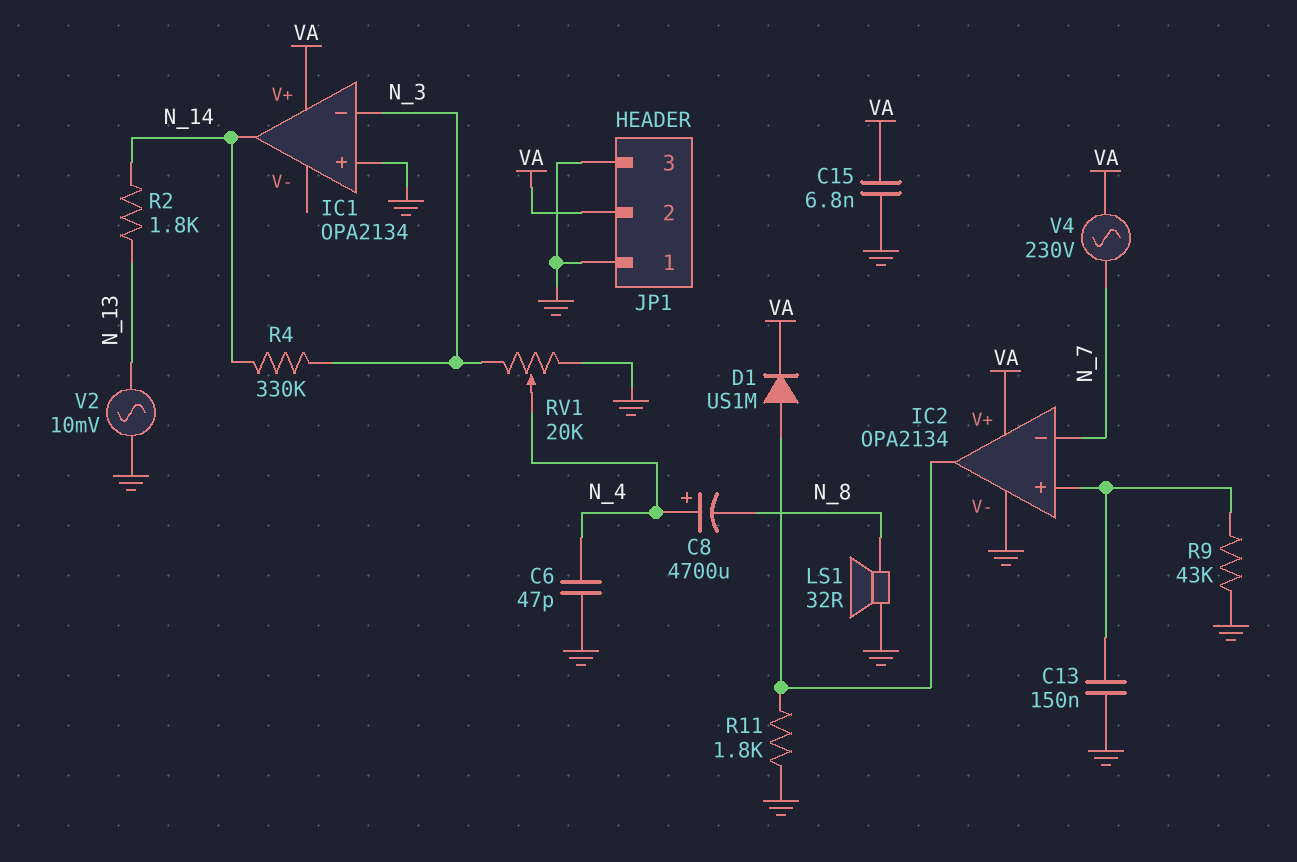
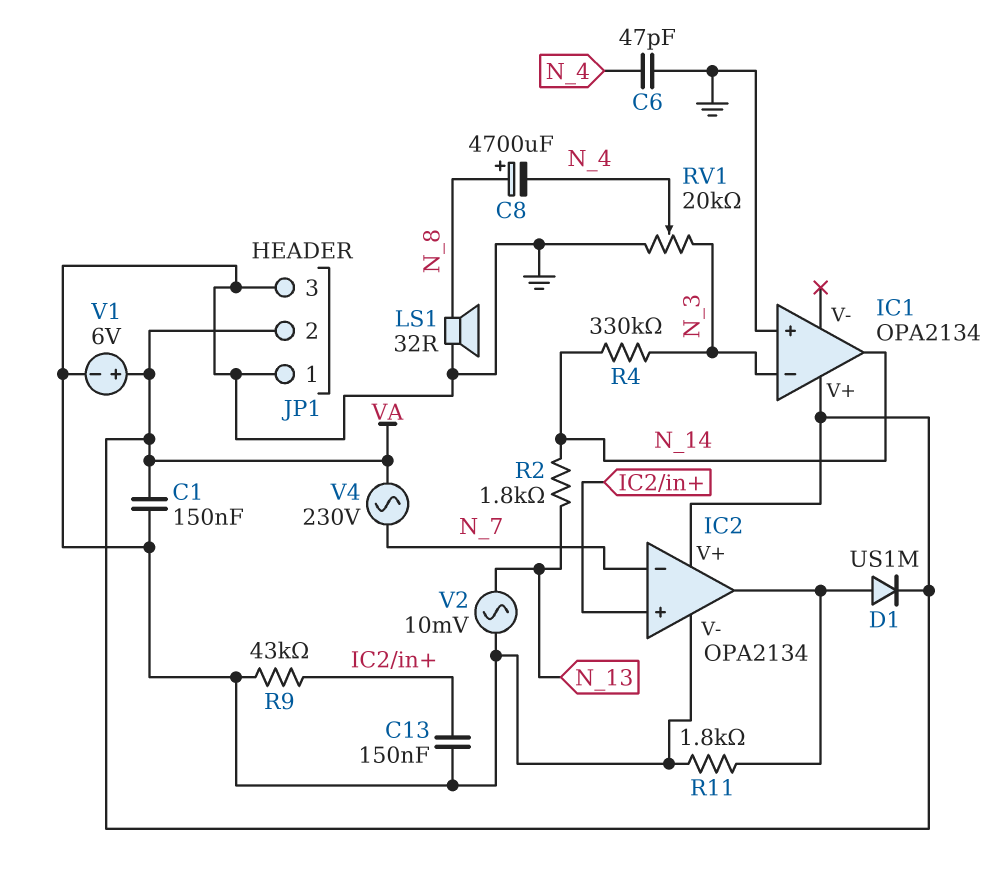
C1: none -> 150nF (GND, VA)
C8: 4700uF (plus N_4, minus N_8) -> 4700uF (plus N_8, minus N_4)
C15: 6.8nF (GND, VA) -> none
V1: none -> 6V (plus VA, minus GND)

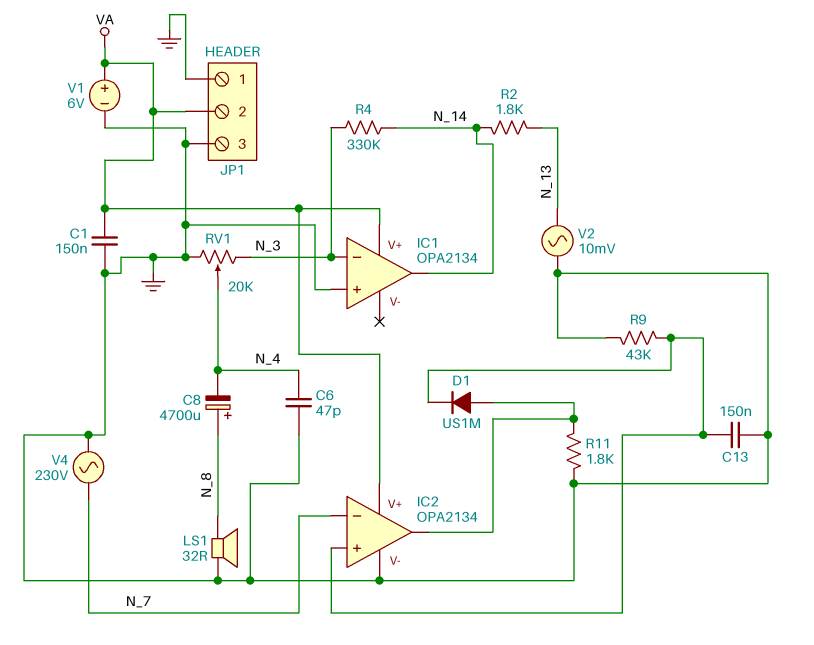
D1: diode US1M (A IC2/out, K VA) -> diode US1M (A IC2/out, K IC2/in+)
V4: AC 230V (N_7, VA) -> AC 230V (GND, N_7)

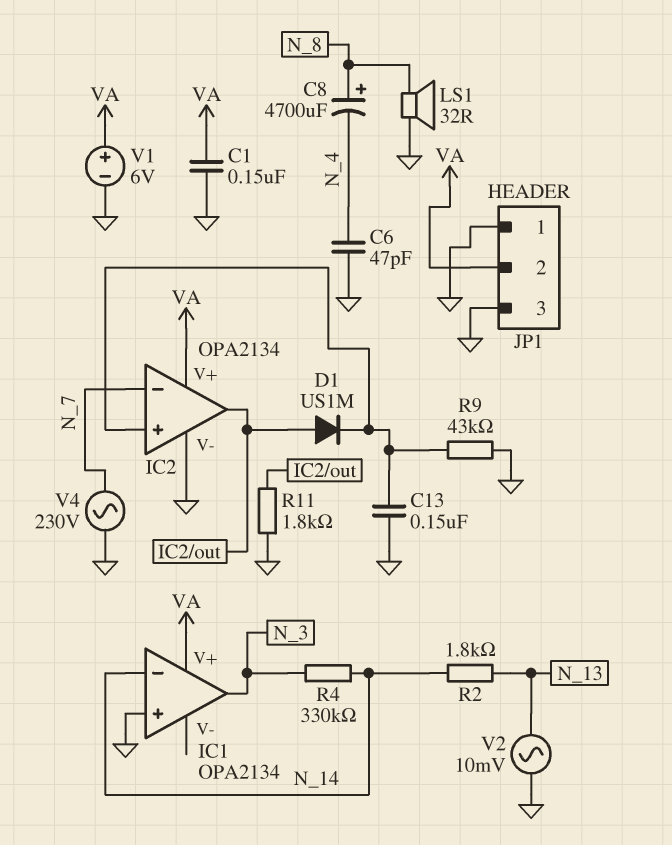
IC1 pin in-: N_3 -> N_14
IC1 pin out: N_14 -> N_3
RV1: 20k (GND, N_3, wiper N_4) -> none

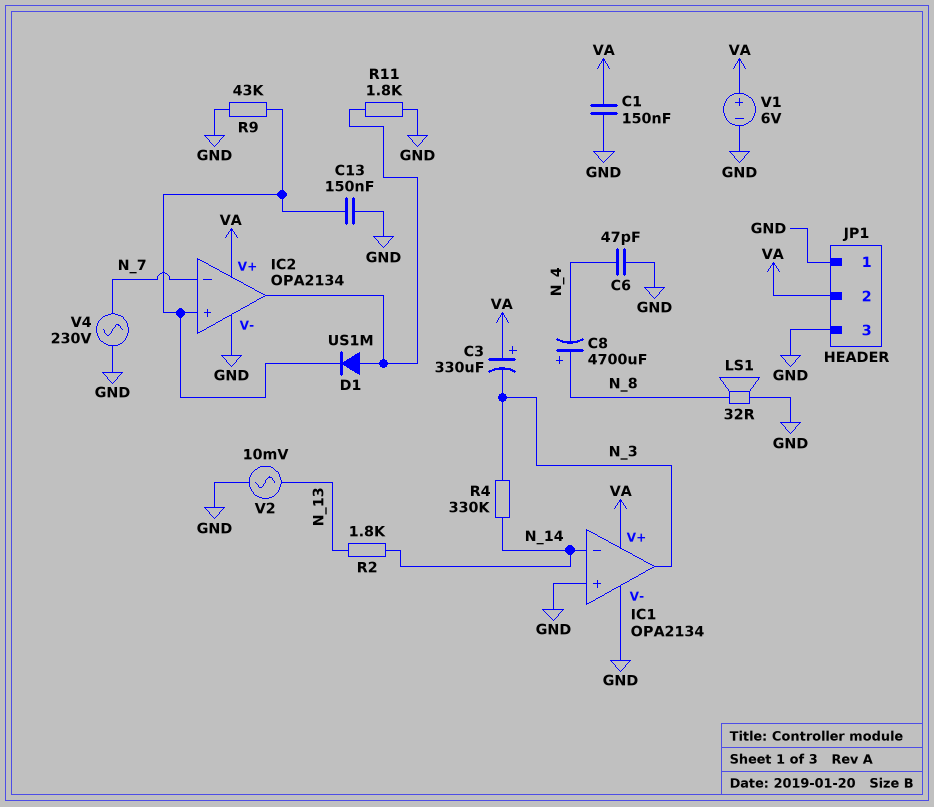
C3: none -> 330uF (plus VA, minus N_3)
IC1 pin V-: none -> GND

